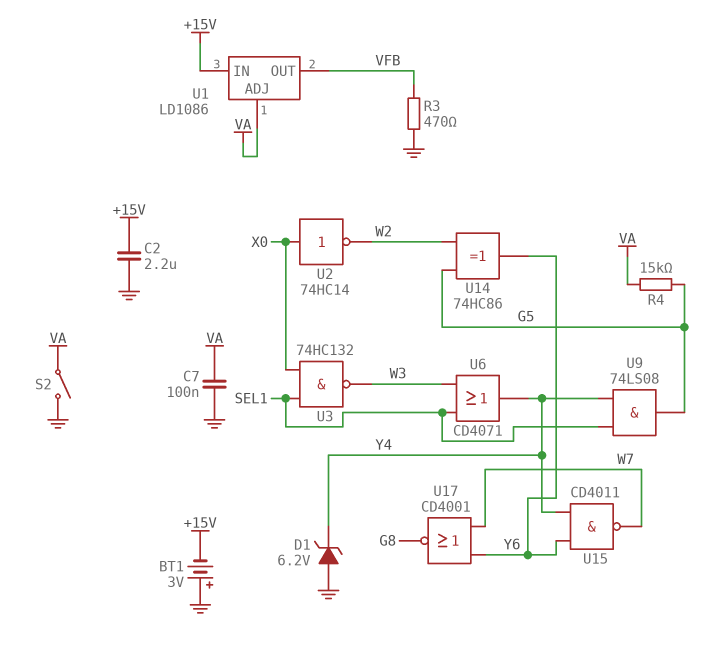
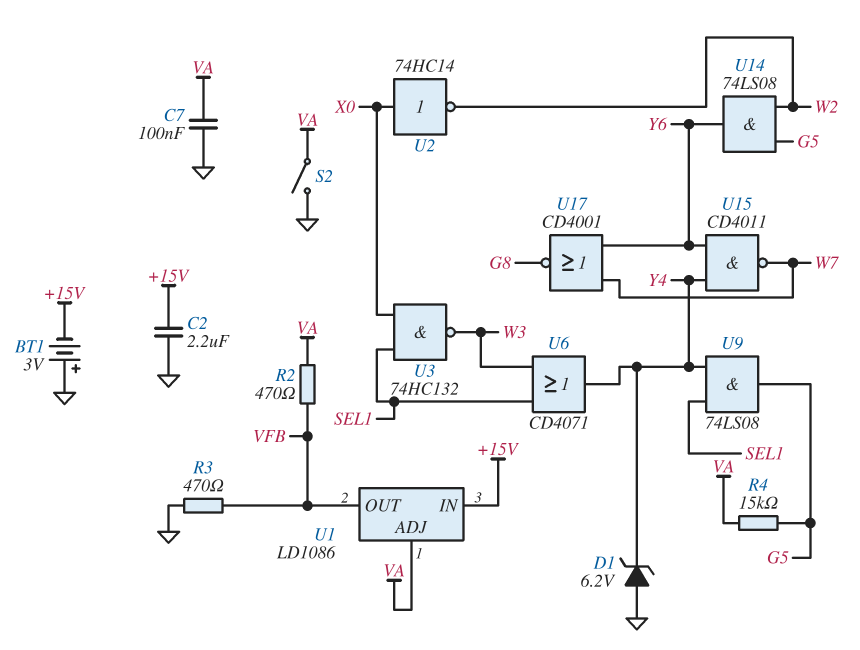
R2: none -> 470 (VA, VFB)
U14: XOR 74HC86 (in G5, in W2, out Y6) -> AND 74LS08 (in G5, in W2, out Y6)

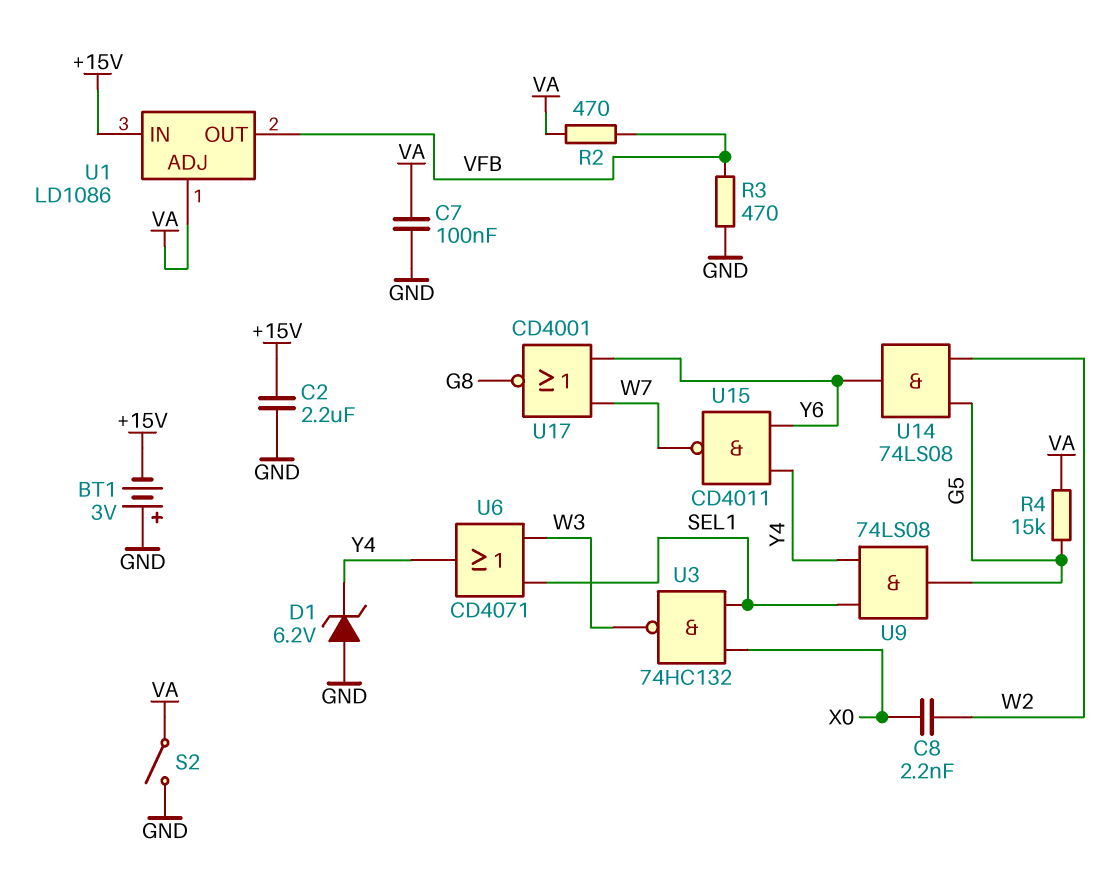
C8: none -> 2.2nF (W2, X0)
U2: NOT 74HC14 (in X0, out W2) -> none

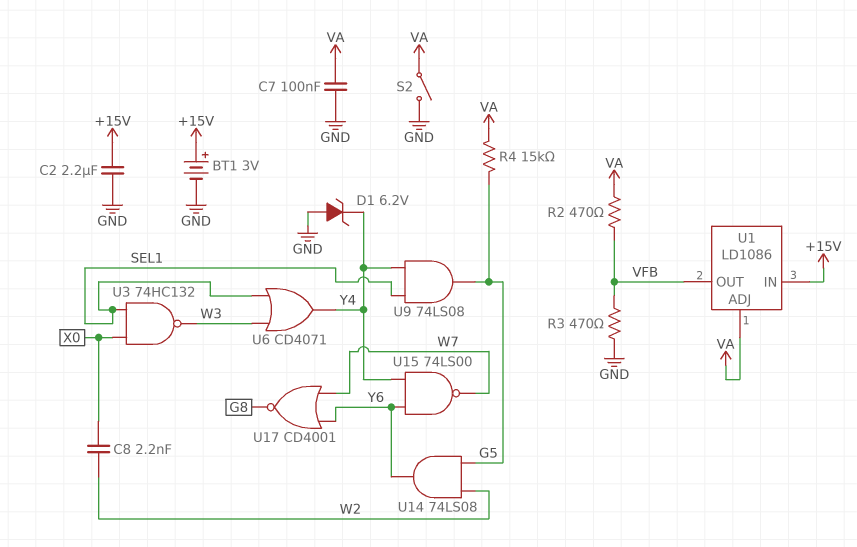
BT1: 3V (plus GND, minus +15V) -> 3V (plus +15V, minus GND)
U15: NAND CD4011 (in Y4, in Y6, out W7) -> NAND 74LS00 (in Y4, in Y6, out W7)

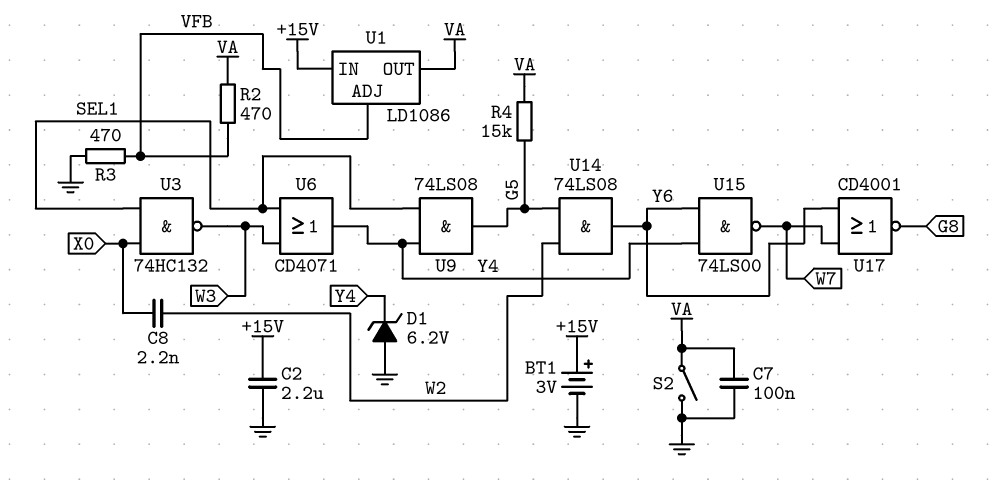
U1 pin ADJ: VA -> VFB
U1 pin OUT: VFB -> VA

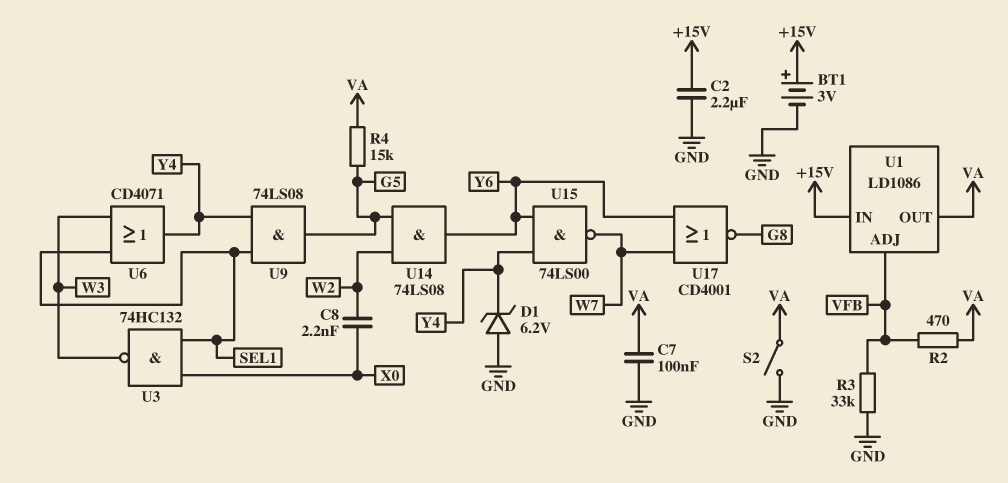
R3: 470 (GND, VFB) -> 33k (GND, VFB)

